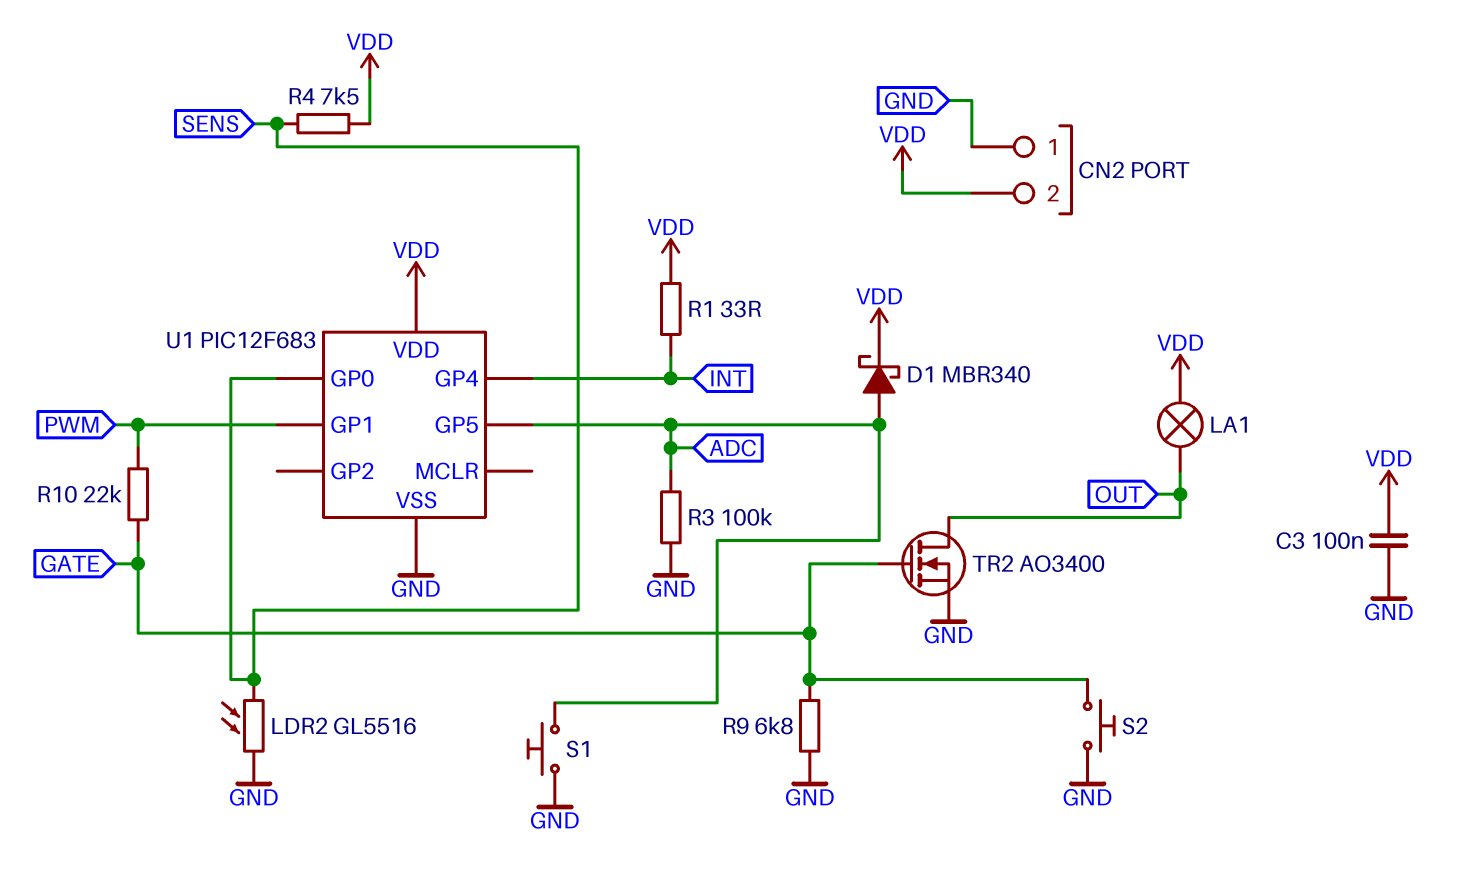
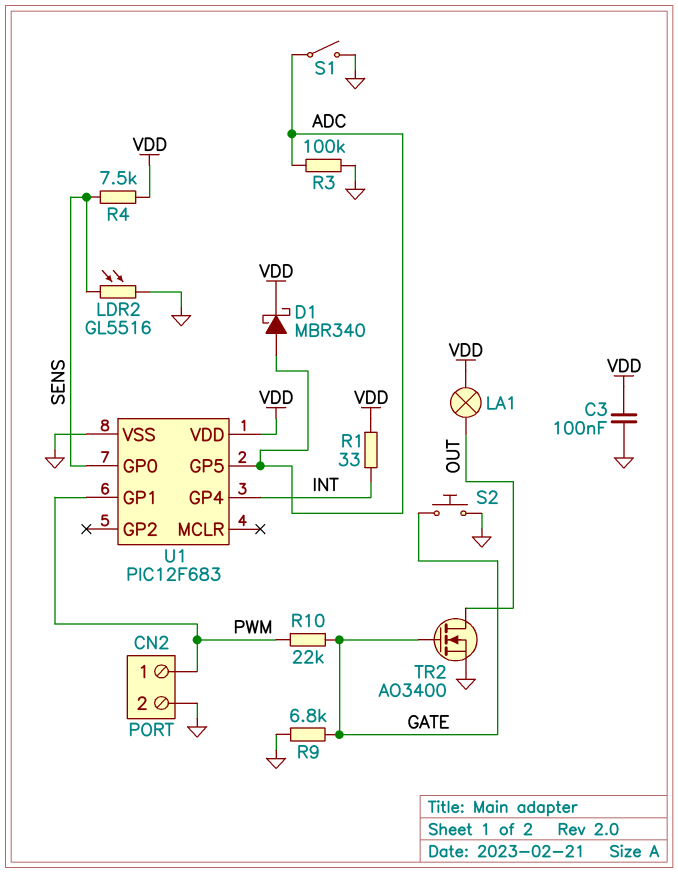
CN2 pin 1: GND -> PWM
CN2 pin 2: VDD -> GND
S1: button (ADC, GND) -> switch (ADC, GND)

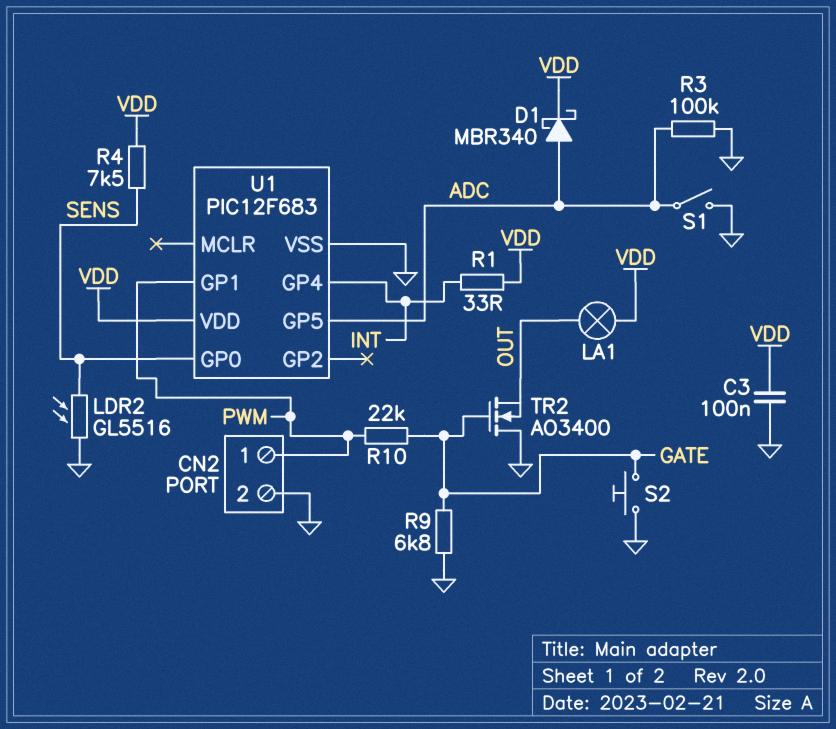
TR2: NMOS AO3400 (G GATE, D OUT, S GND) -> NMOS AO3400 (G GATE, D GND, S OUT)

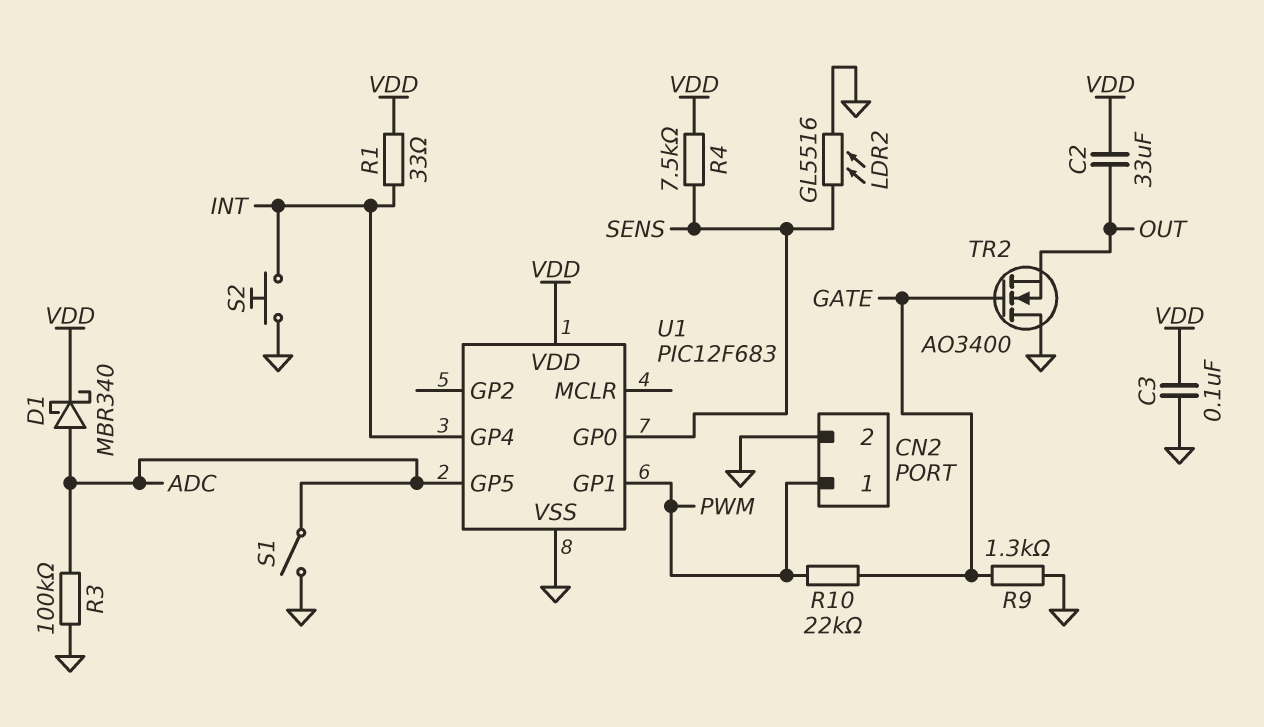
C2: none -> 33uF (OUT, VDD)
LA1: lamp (OUT, VDD) -> none
R9: 6.8k (GATE, GND) -> 1.3k (GATE, GND)
S2: button (GATE, GND) -> button (GND, INT)

